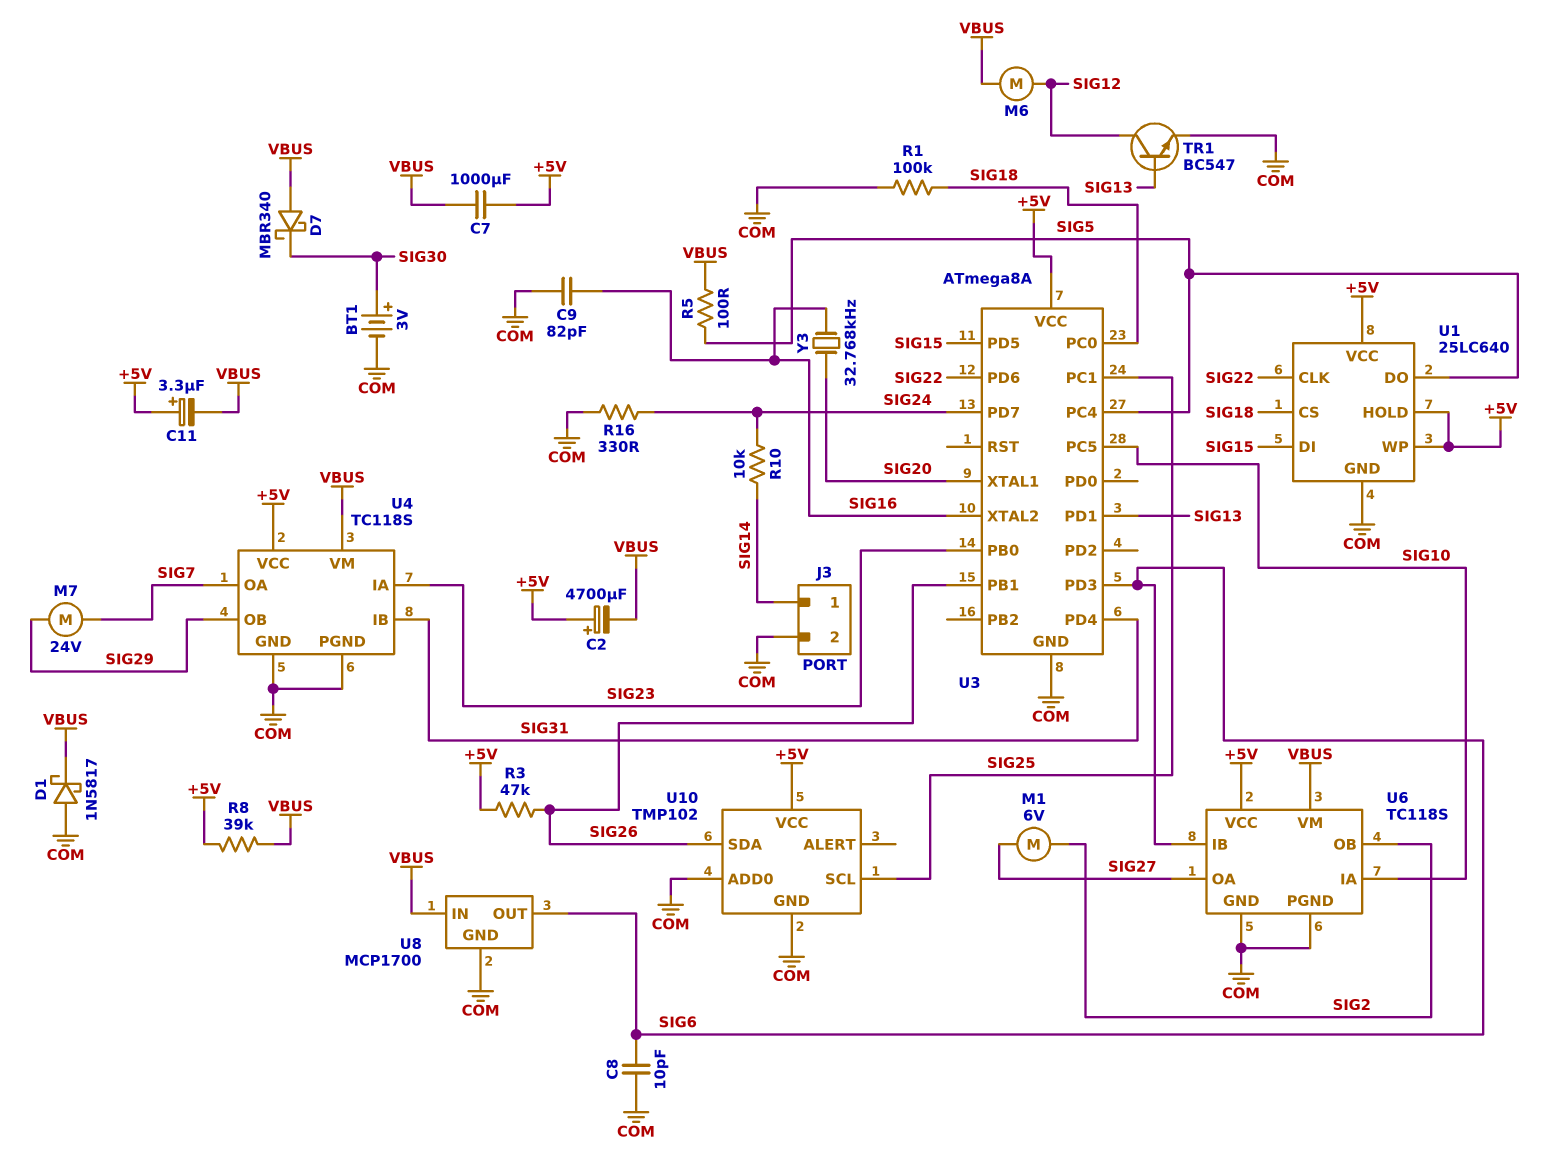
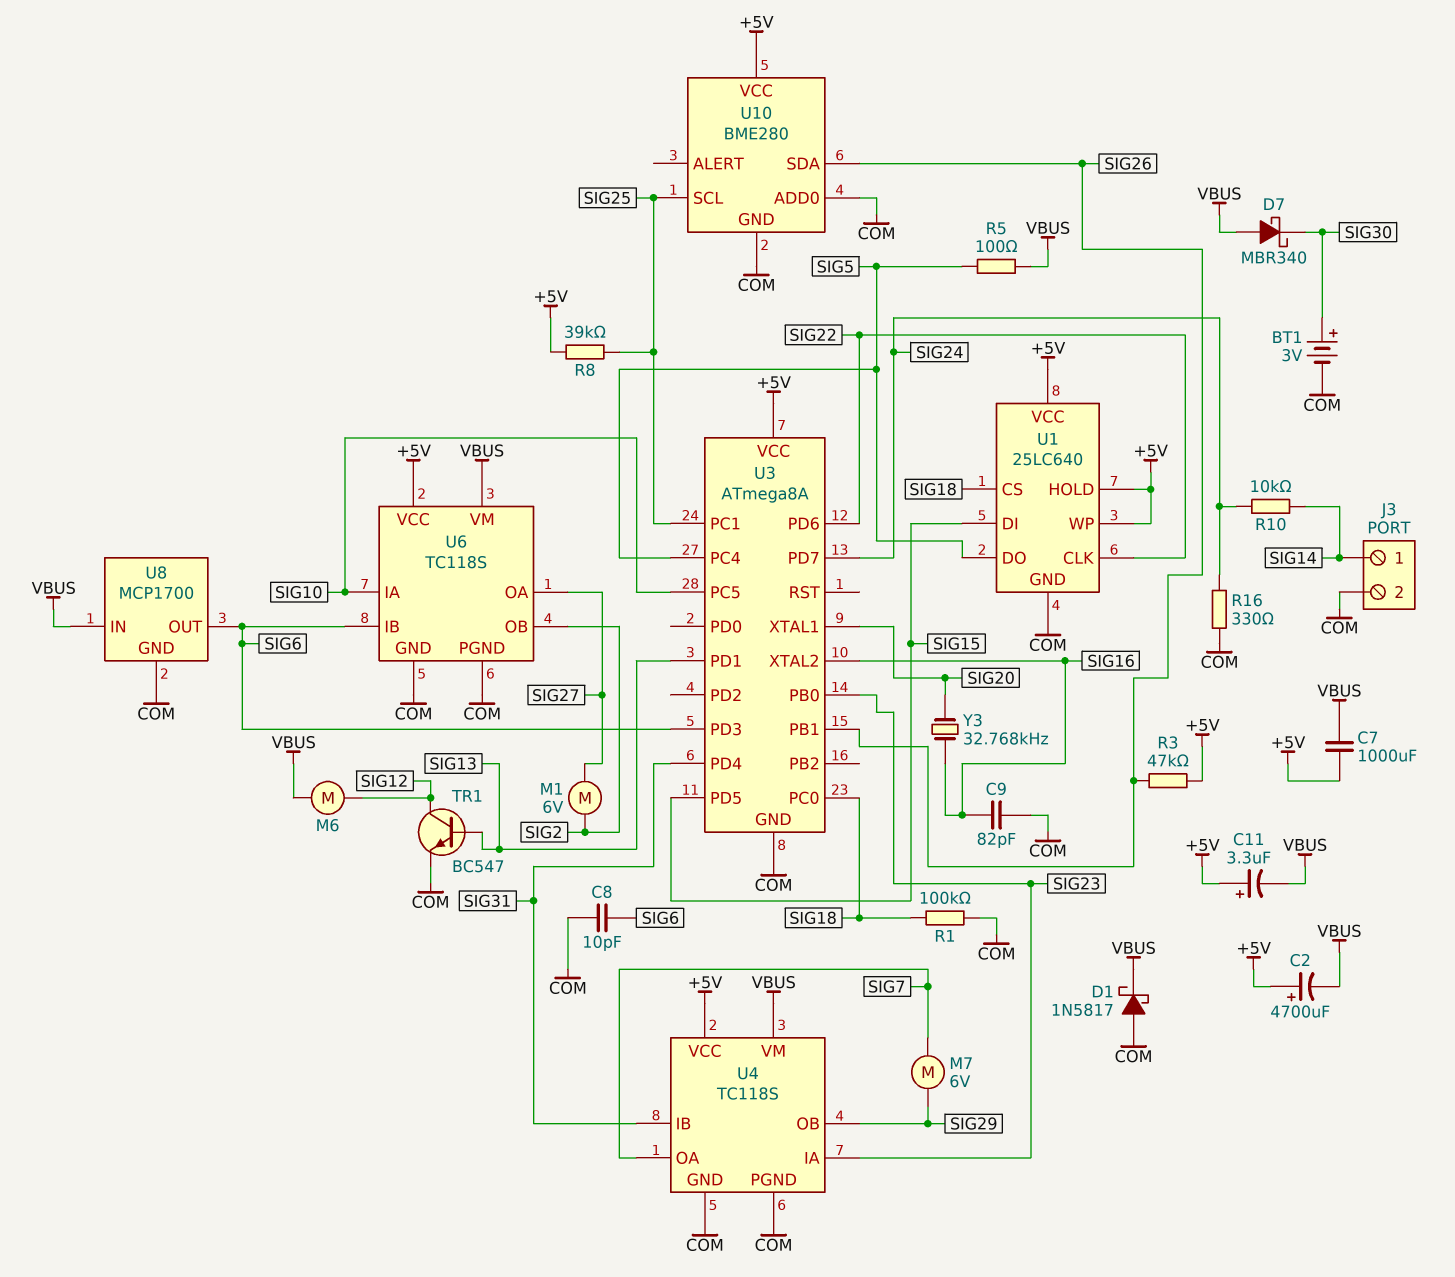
M7: motor 24V (SIG7, SIG29) -> motor 6V (SIG7, SIG29)
R8: 39k (+5V, VBUS) -> 39k (+5V, SIG25)
U10: TMP102 -> BME280

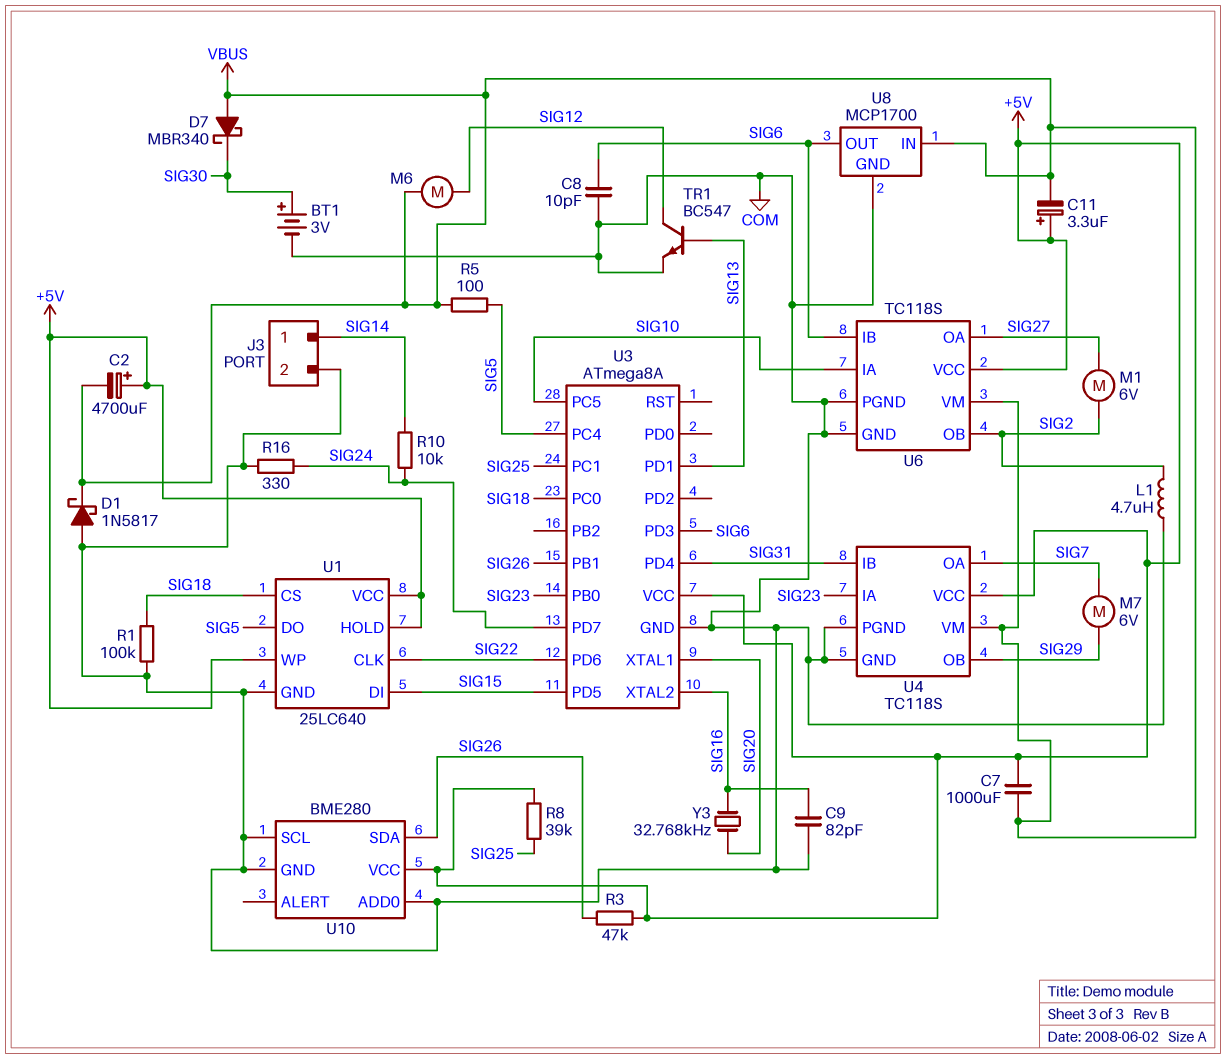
L1: none -> 4.7uH (COM, SIG2)
U10 pin SCL: SIG25 -> COM

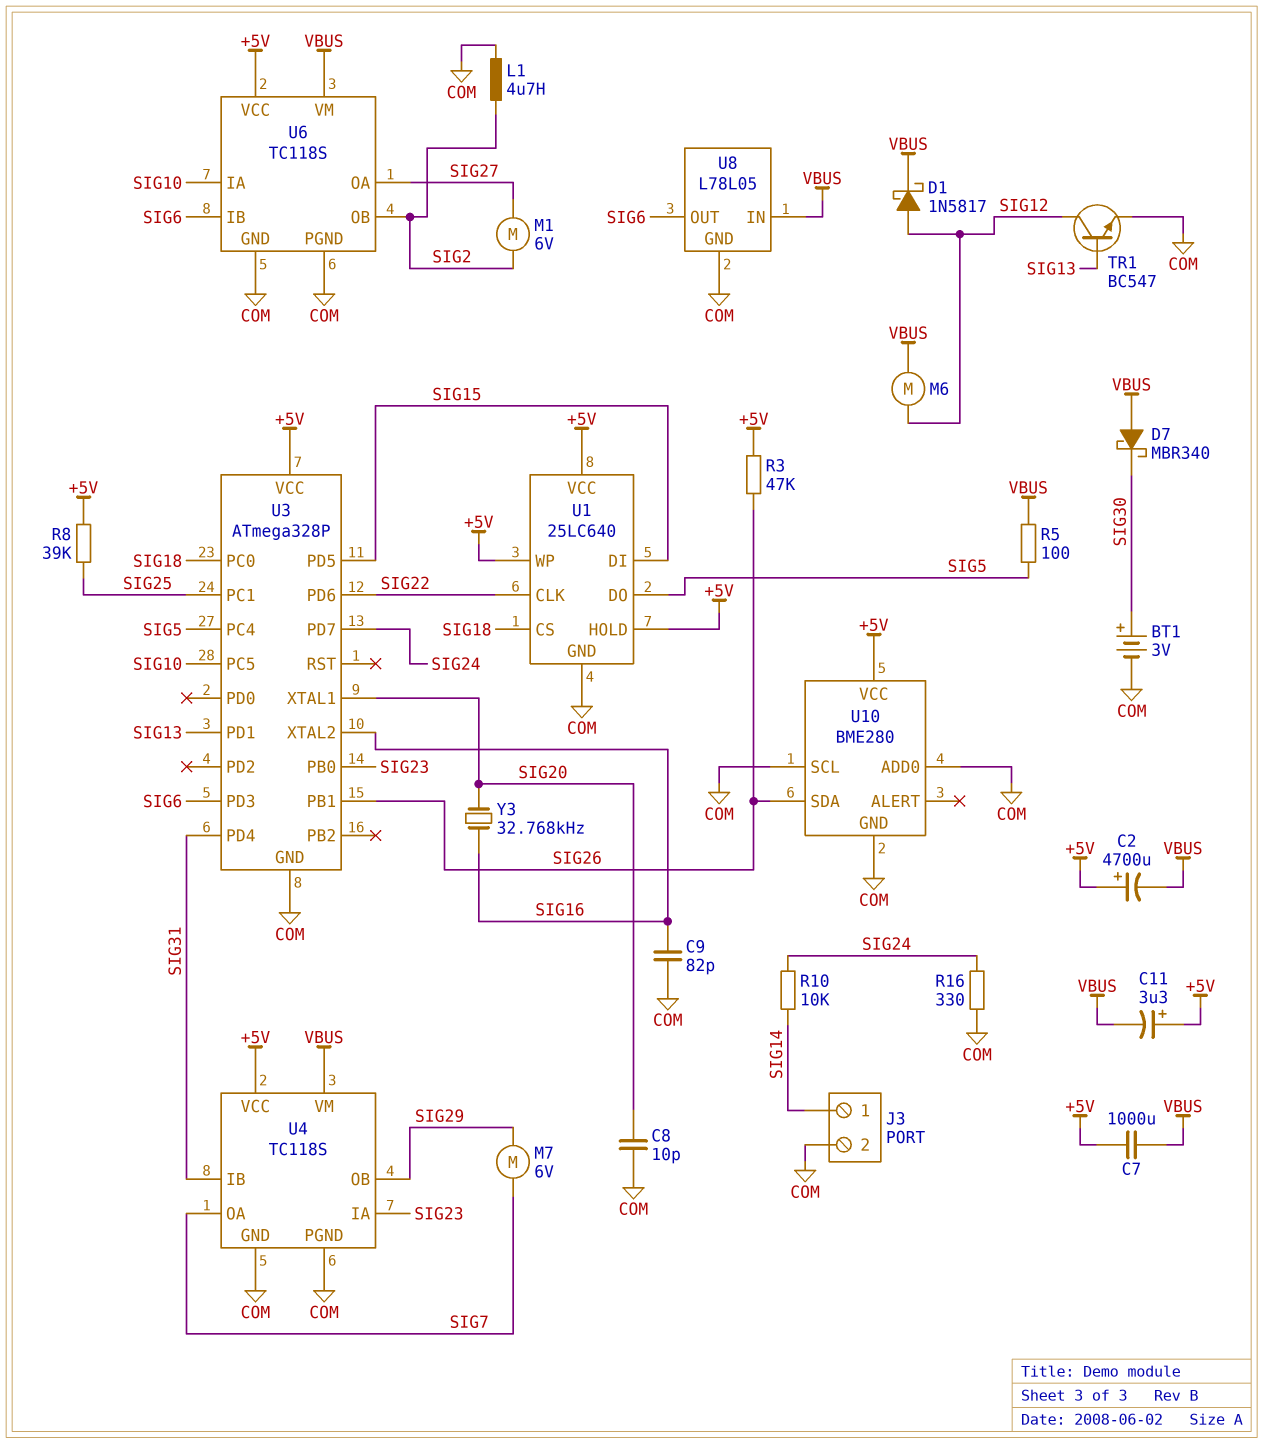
C8: 10pF (COM, SIG6) -> 10pF (COM, SIG20)
D1: schottky 1N5817 (A COM, K VBUS) -> schottky 1N5817 (A SIG12, K VBUS)
R1: 100k (COM, SIG18) -> none
U3: ATmega8A -> ATmega328P
U8: MCP1700 -> L78L05

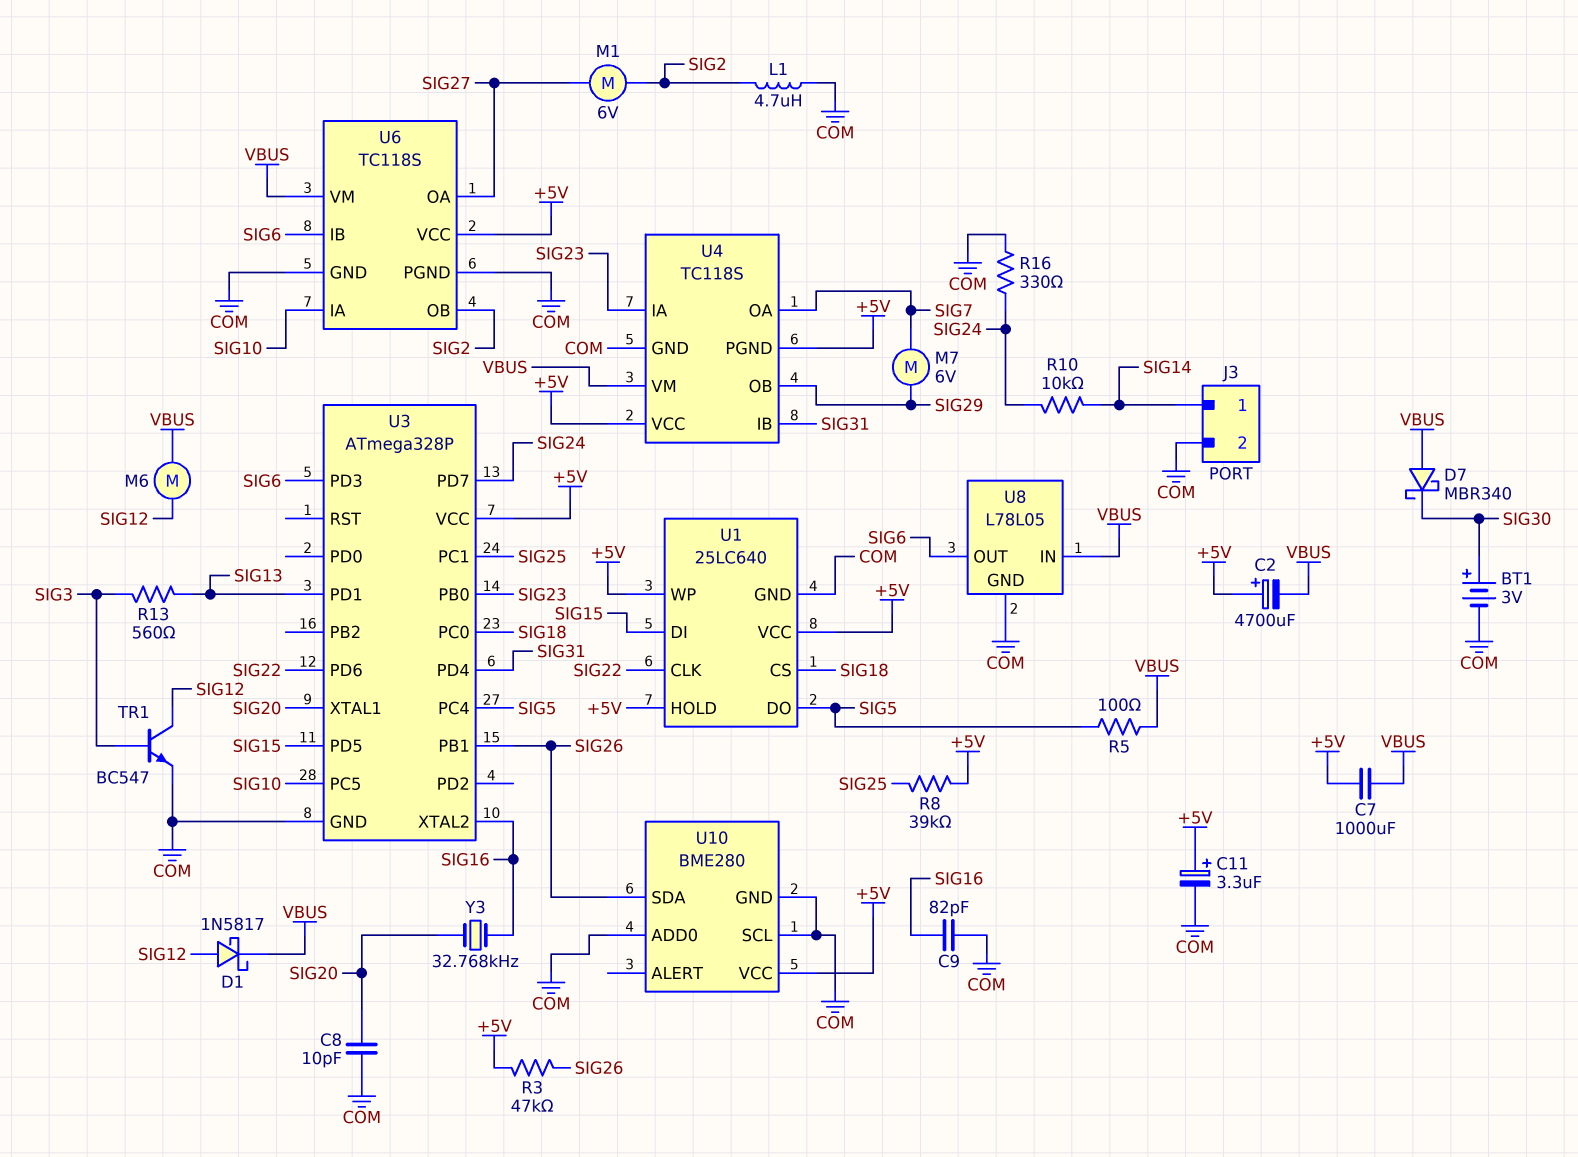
C11: 3.3uF (plus +5V, minus VBUS) -> 3.3uF (plus +5V, minus COM)
R13: none -> 560 (SIG3, SIG13)
TR1: NPN BC547 (B SIG13, C SIG12, E COM) -> NPN BC547 (B SIG3, C SIG12, E COM)
U4 pin PGND: COM -> +5V

